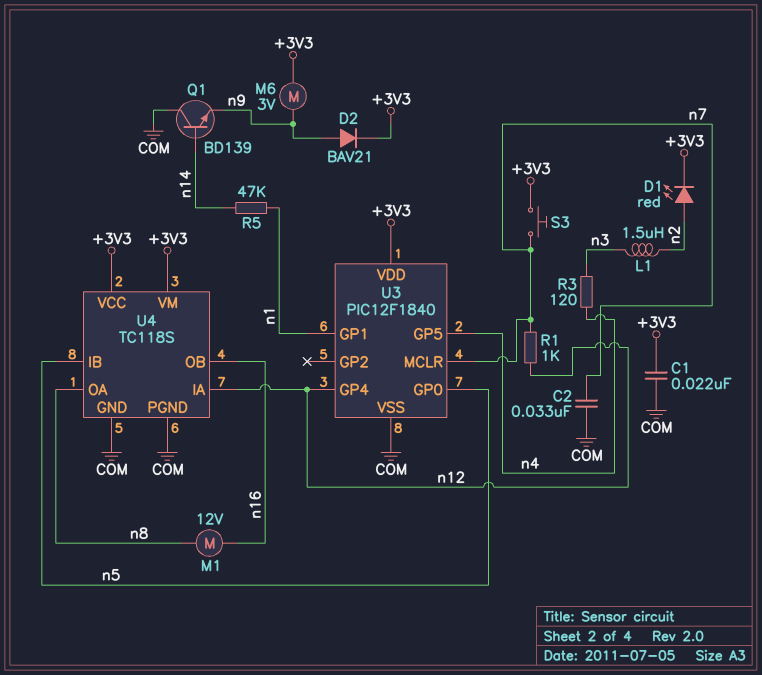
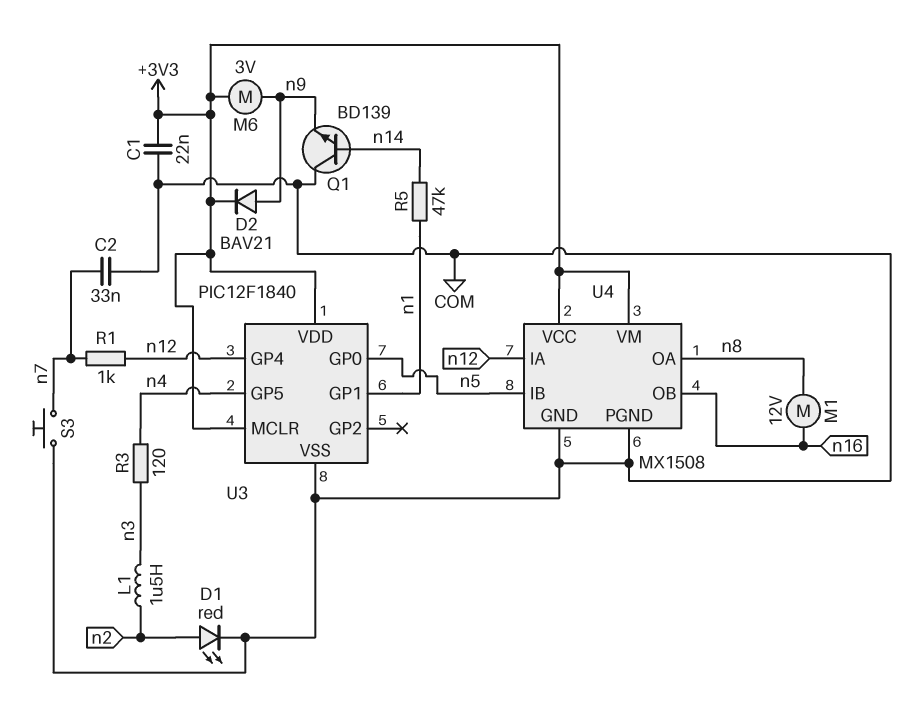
D1: LED red (A n2, K +3V3) -> LED red (A n2, K COM)
S3: button (+3V3, n7) -> button (COM, n7)
U3 pin MCLR: n7 -> +3V3
U4: TC118S -> MX1508

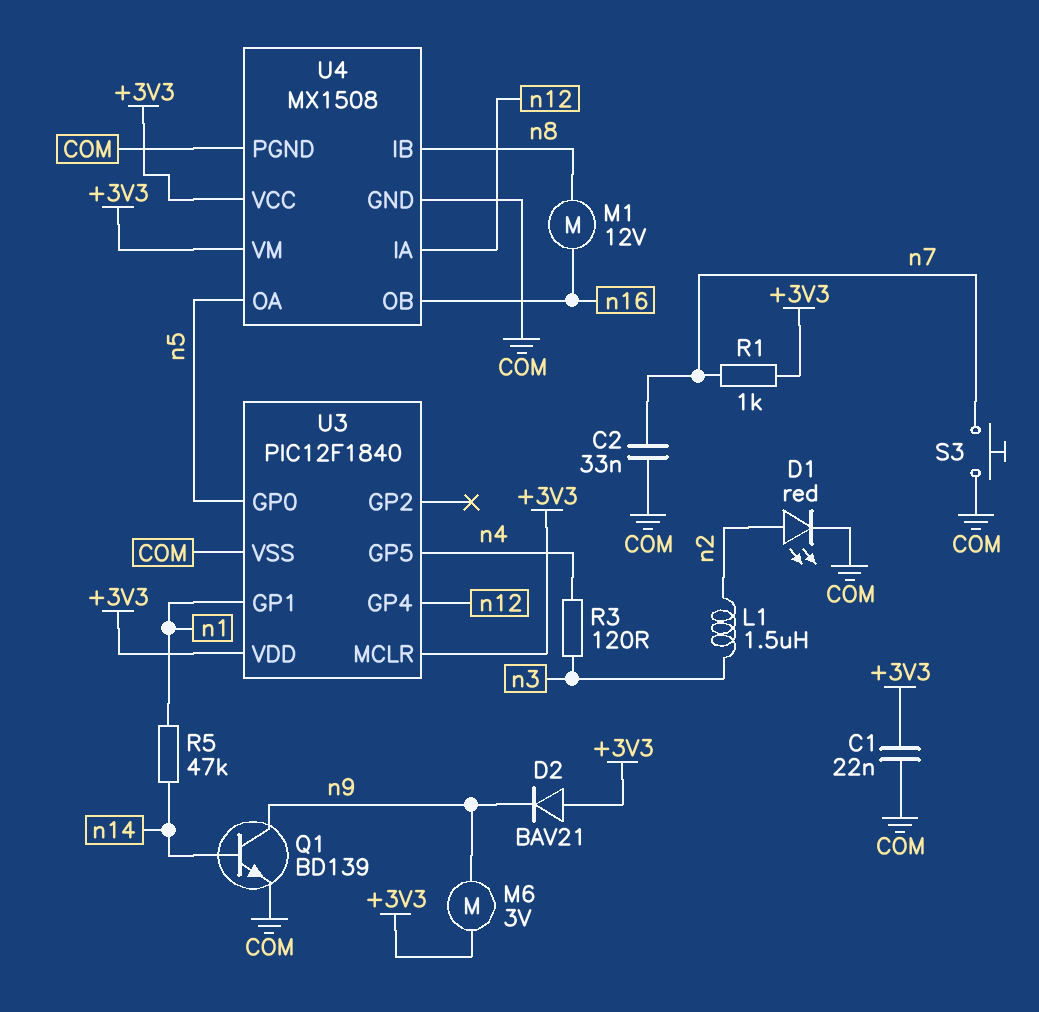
D2: diode BAV21 (A n9, K +3V3) -> diode BAV21 (A +3V3, K n9)
Q1: NPN BD139 (B n14, C COM, E n9) -> NPN BD139 (B n14, C n9, E COM)
R1: 1k (n7, n12) -> 1k (+3V3, n7)
U4 pin IB: n5 -> n8
U4 pin OA: n8 -> n5

